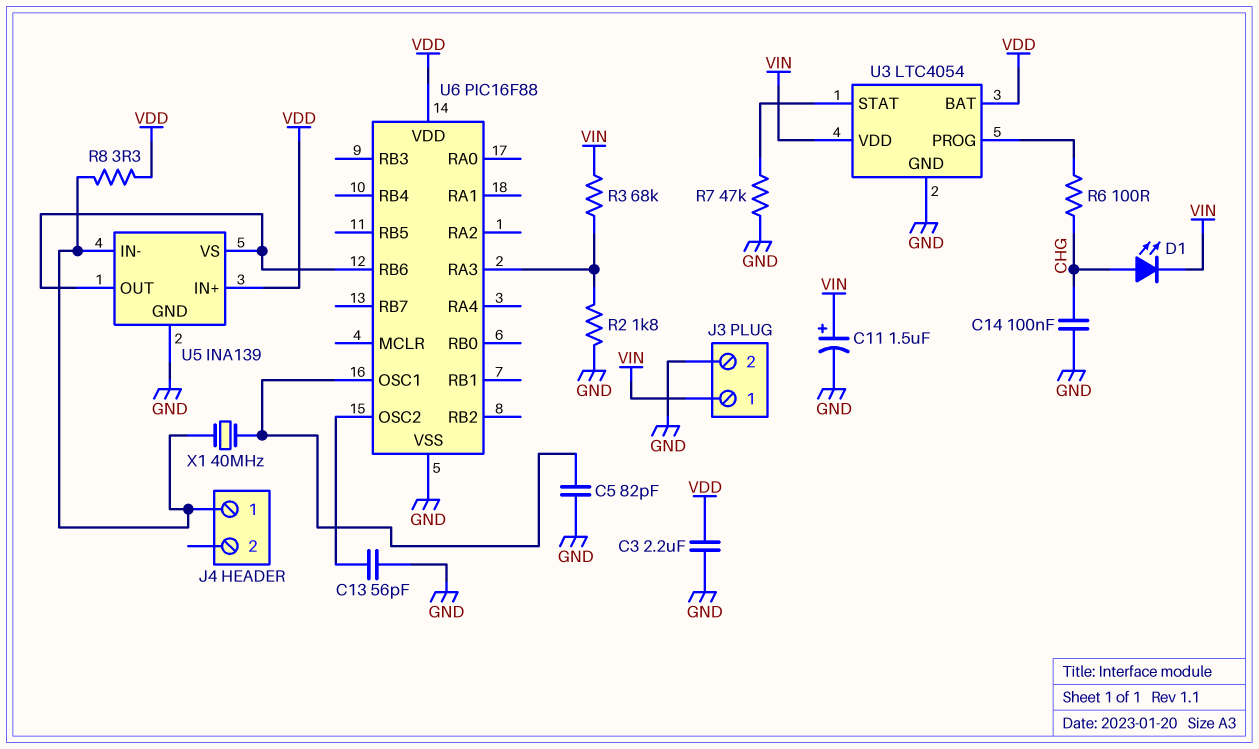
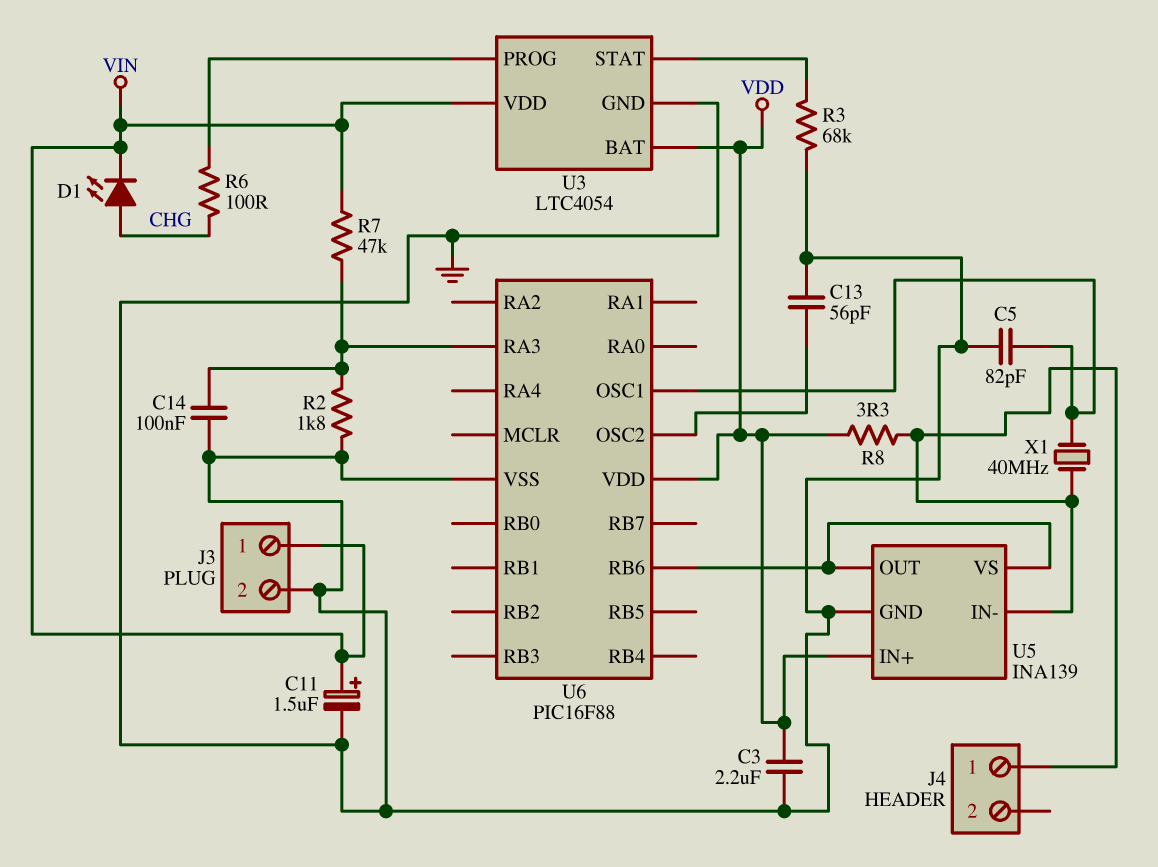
C14: 100nF (CHG, GND) -> 100nF (GND, U6/RA3)
R3: 68k (U6/RA3, VIN) -> 68k (GND, U3/STAT)
R7: 47k (GND, U3/STAT) -> 47k (U6/RA3, VIN)

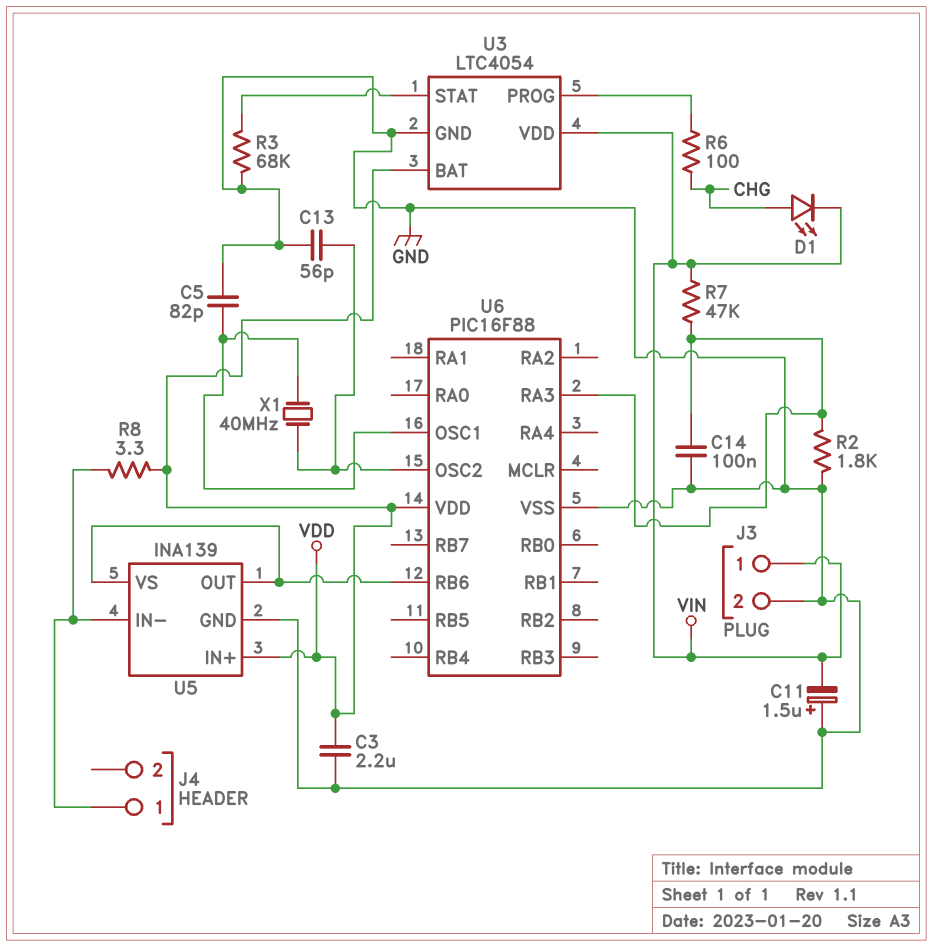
C11: 1.5uF (plus VIN, minus GND) -> 1.5uF (plus GND, minus VIN)
X1: 40MHz (J4/1, U6/OSC1) -> 40MHz (U6/OSC1, U6/OSC2)

